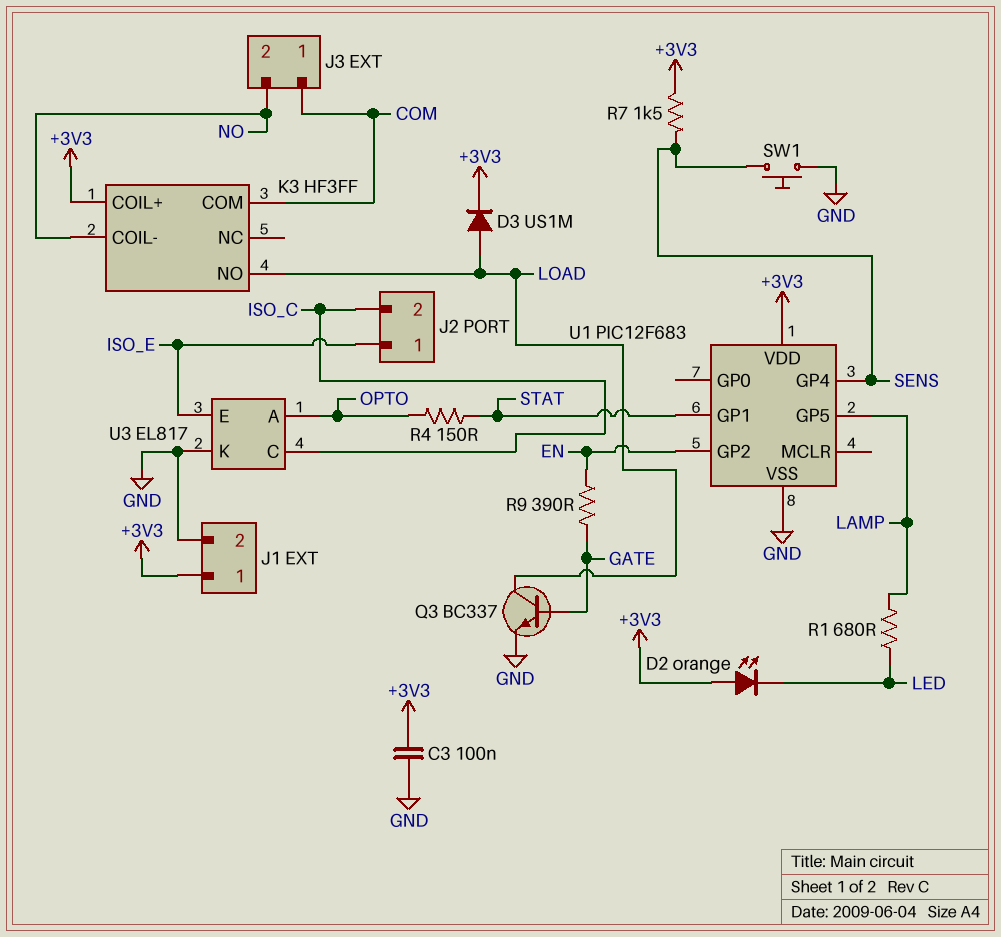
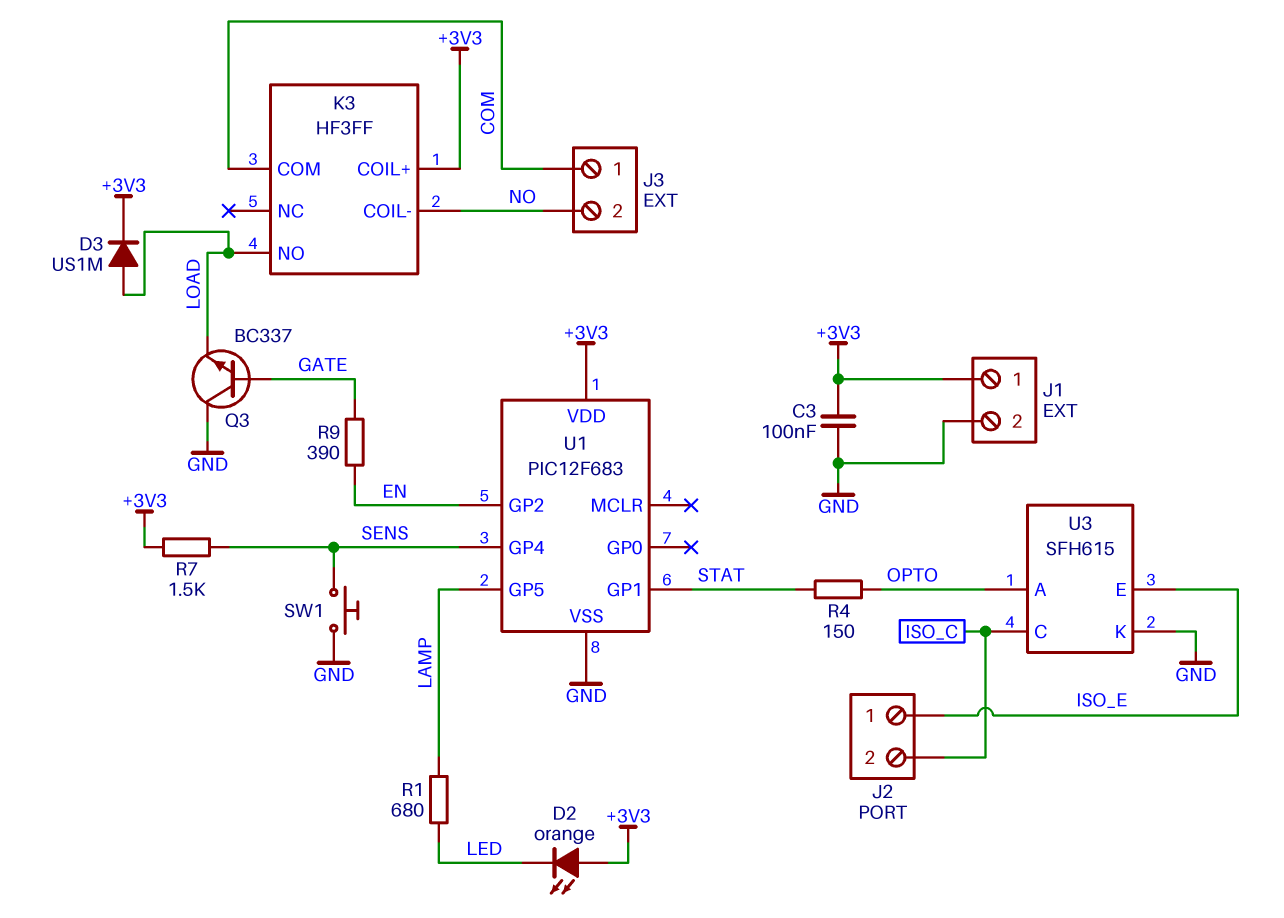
Q3: NPN BC337 (B GATE, C LOAD, E GND) -> NPN BC337 (B GATE, C GND, E LOAD)
U3: EL817 -> SFH615

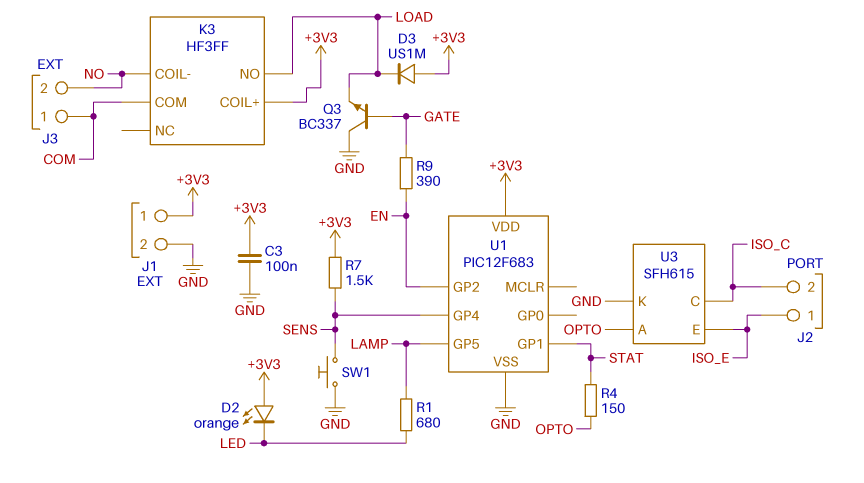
D3: diode US1M (A LOAD, K +3V3) -> diode US1M (A +3V3, K LOAD)

